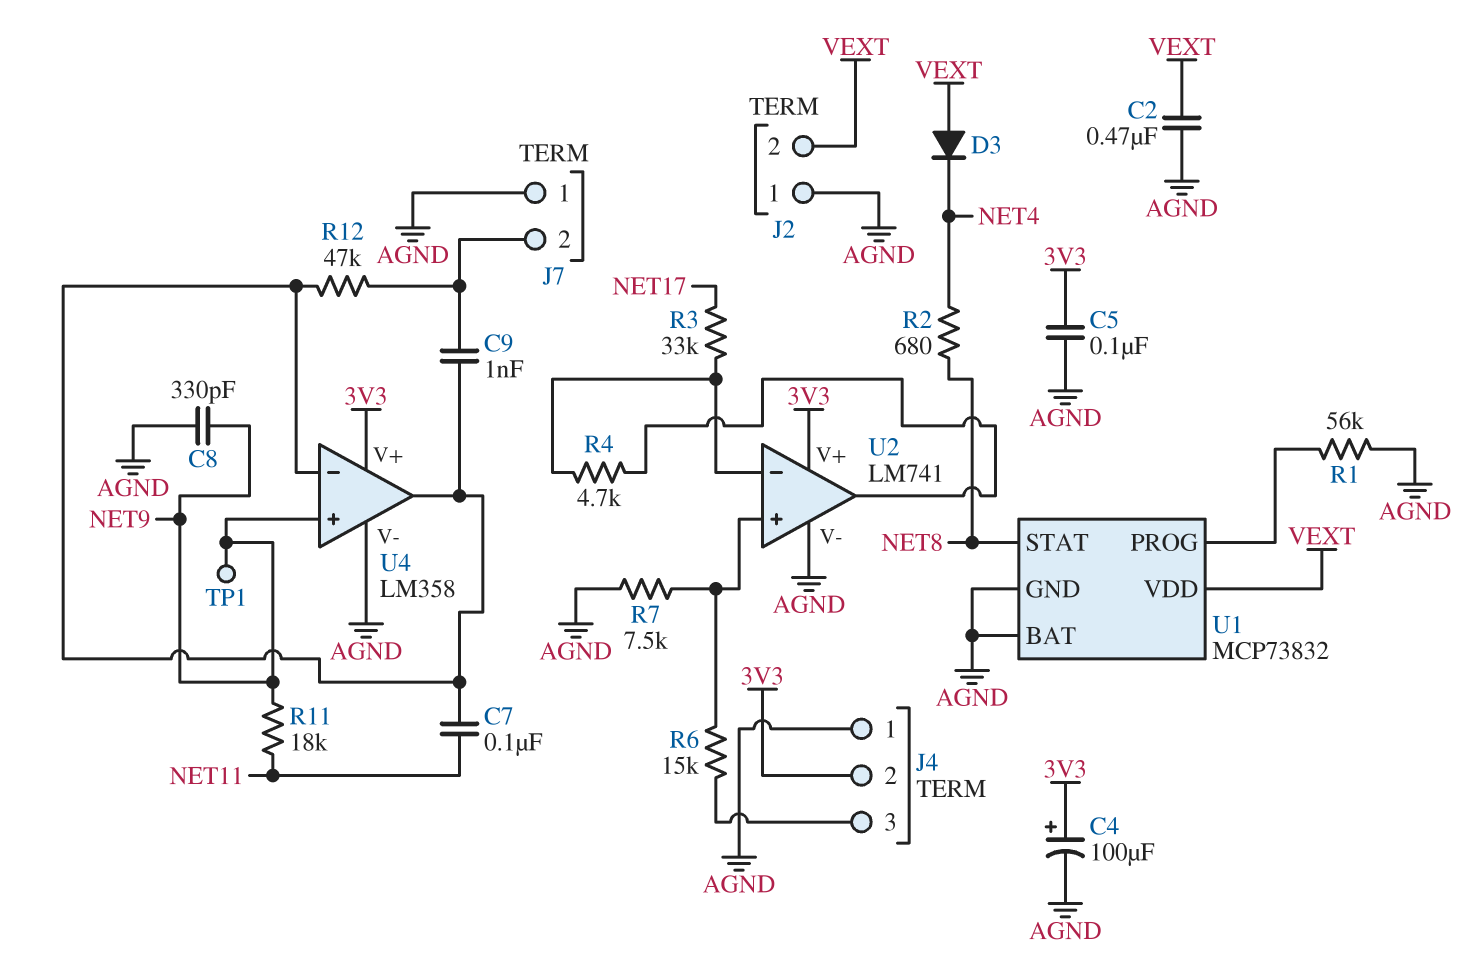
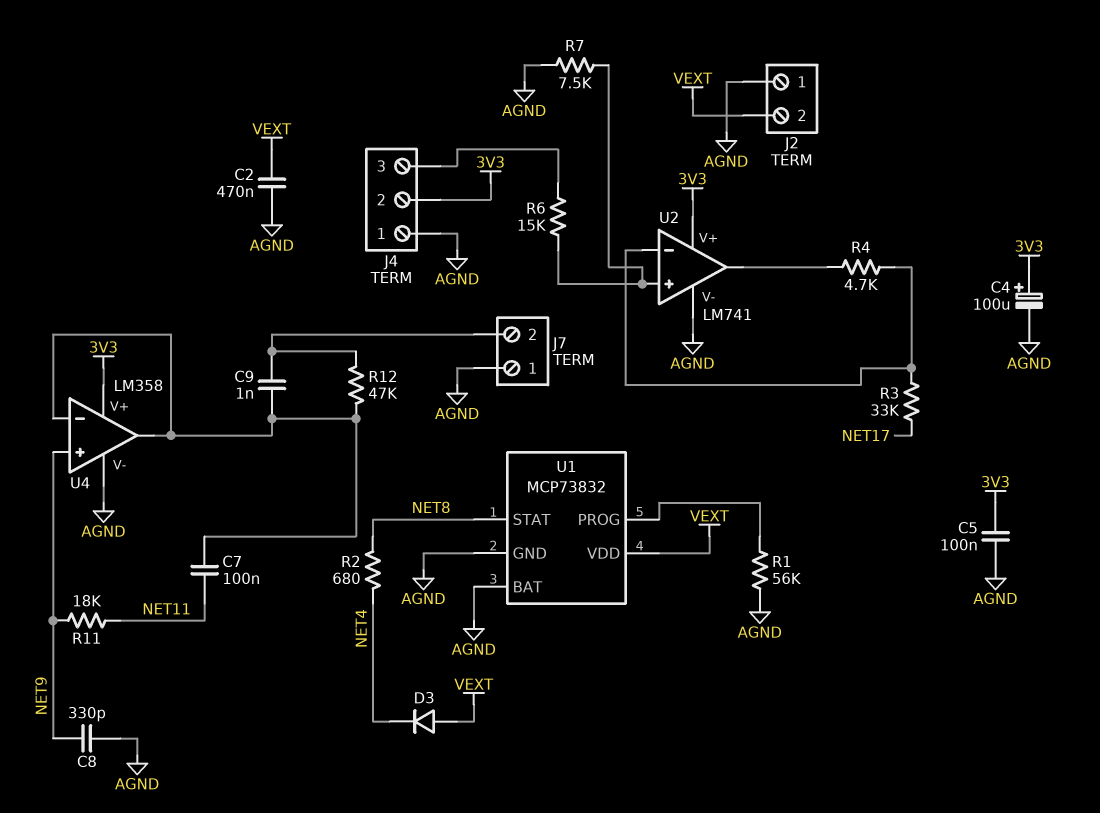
TP1: test point (NET9) -> none

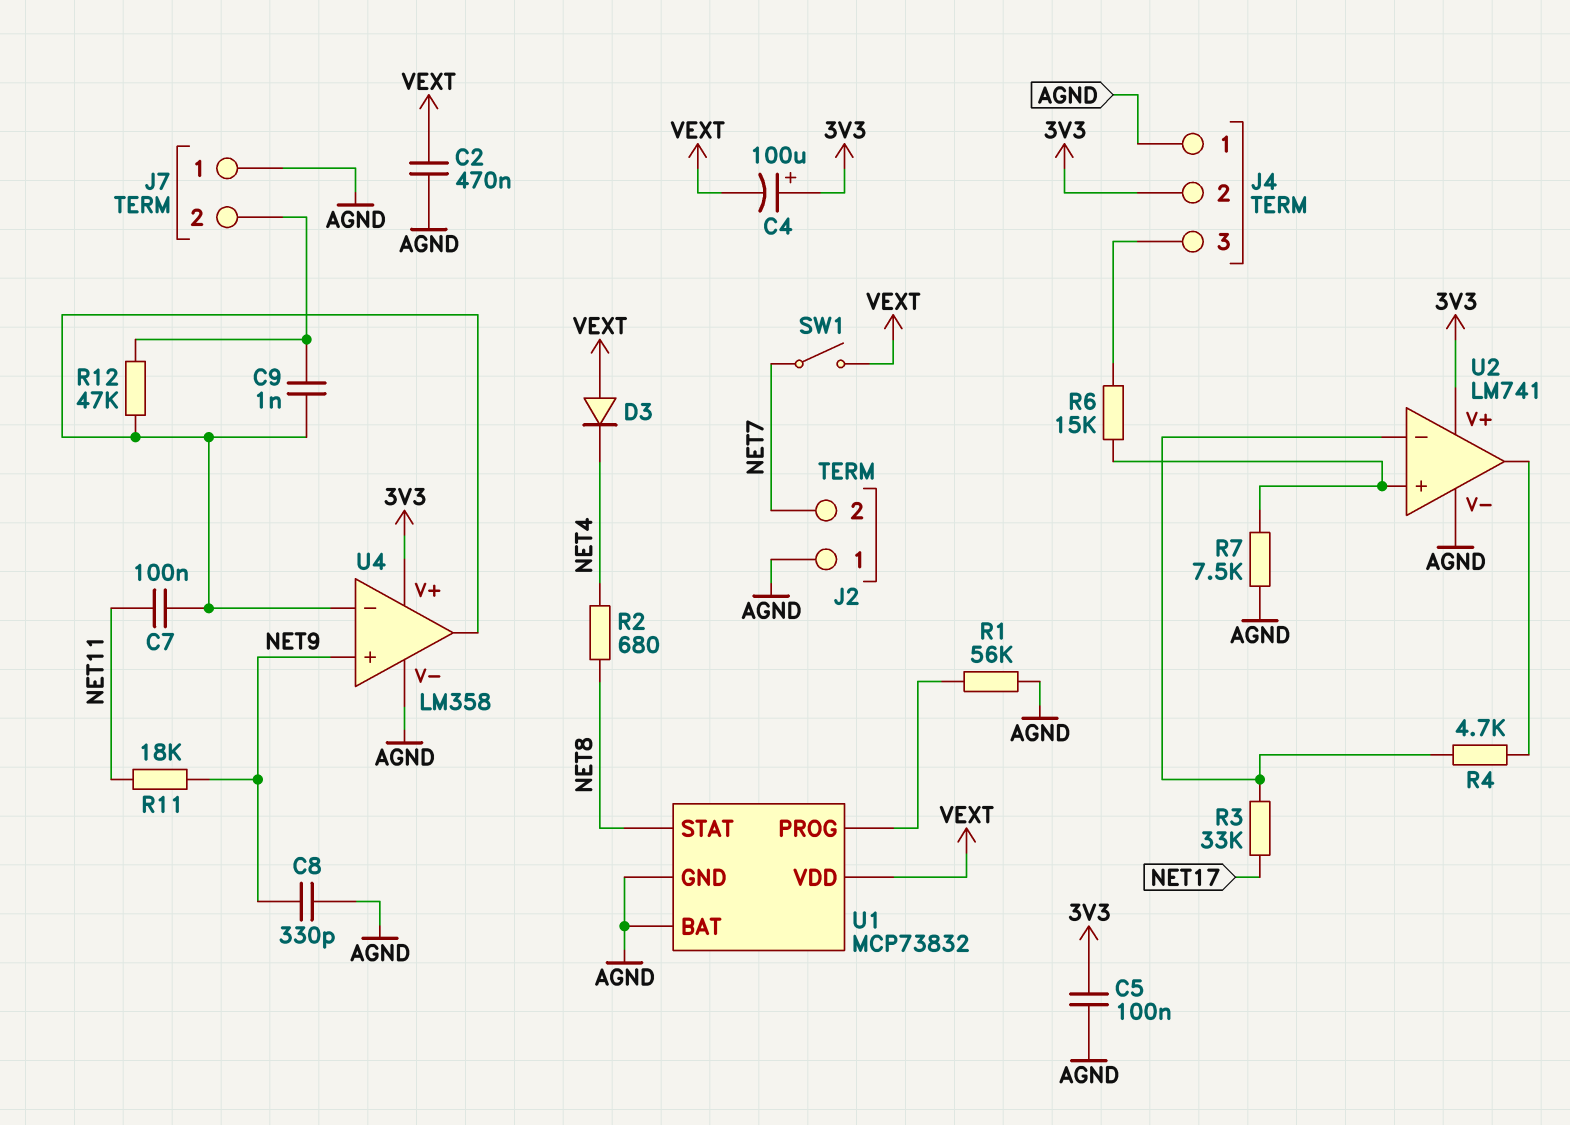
C4: 100uF (plus 3V3, minus AGND) -> 100uF (plus 3V3, minus VEXT)
J2 pin 2: VEXT -> NET7
SW1: none -> switch (NET7, VEXT)

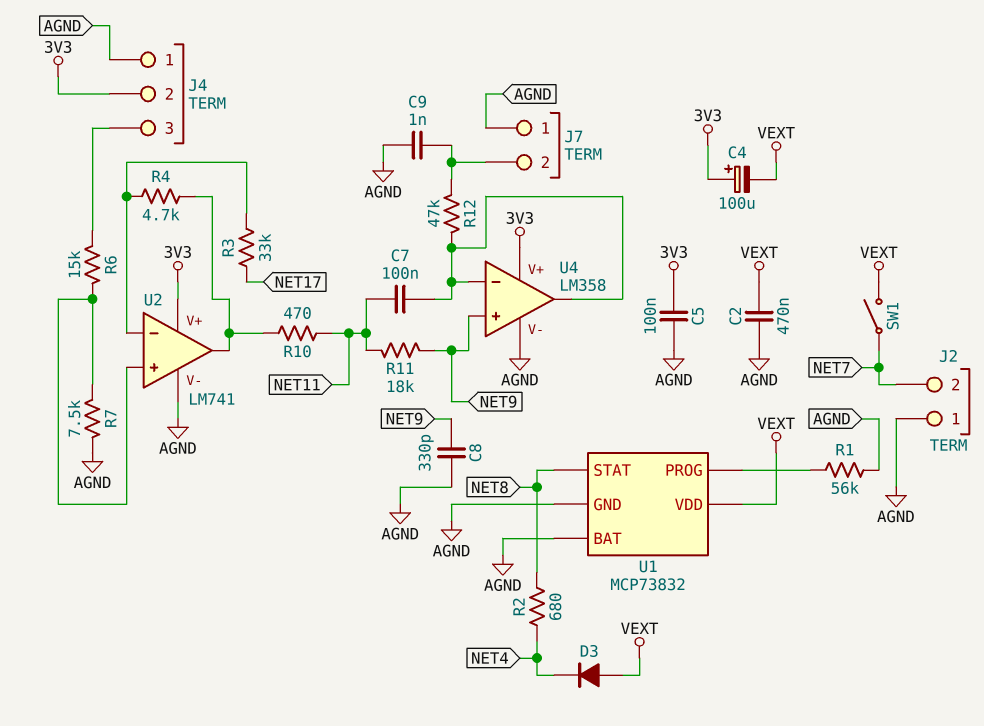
C9: 1nF (J7/2, U4/in-) -> 1nF (AGND, J7/2)
R10: none -> 470 (NET11, U2/out)

